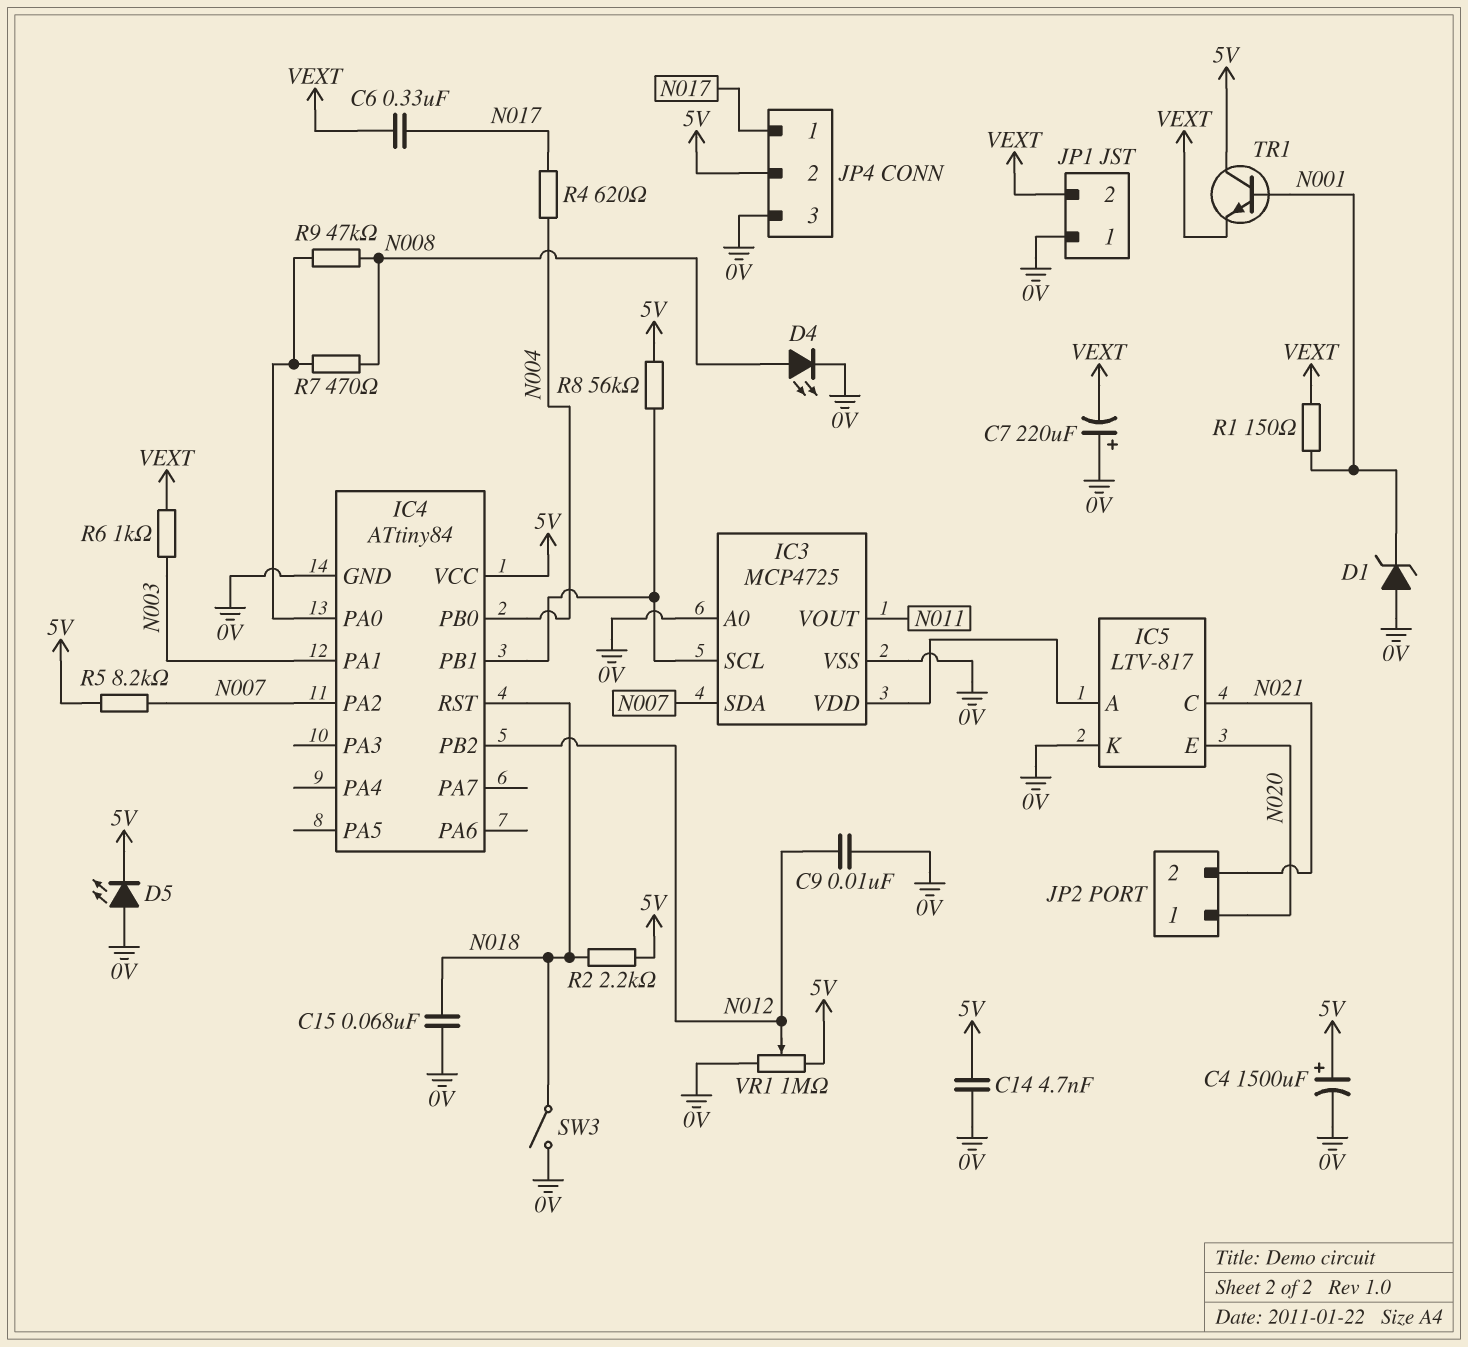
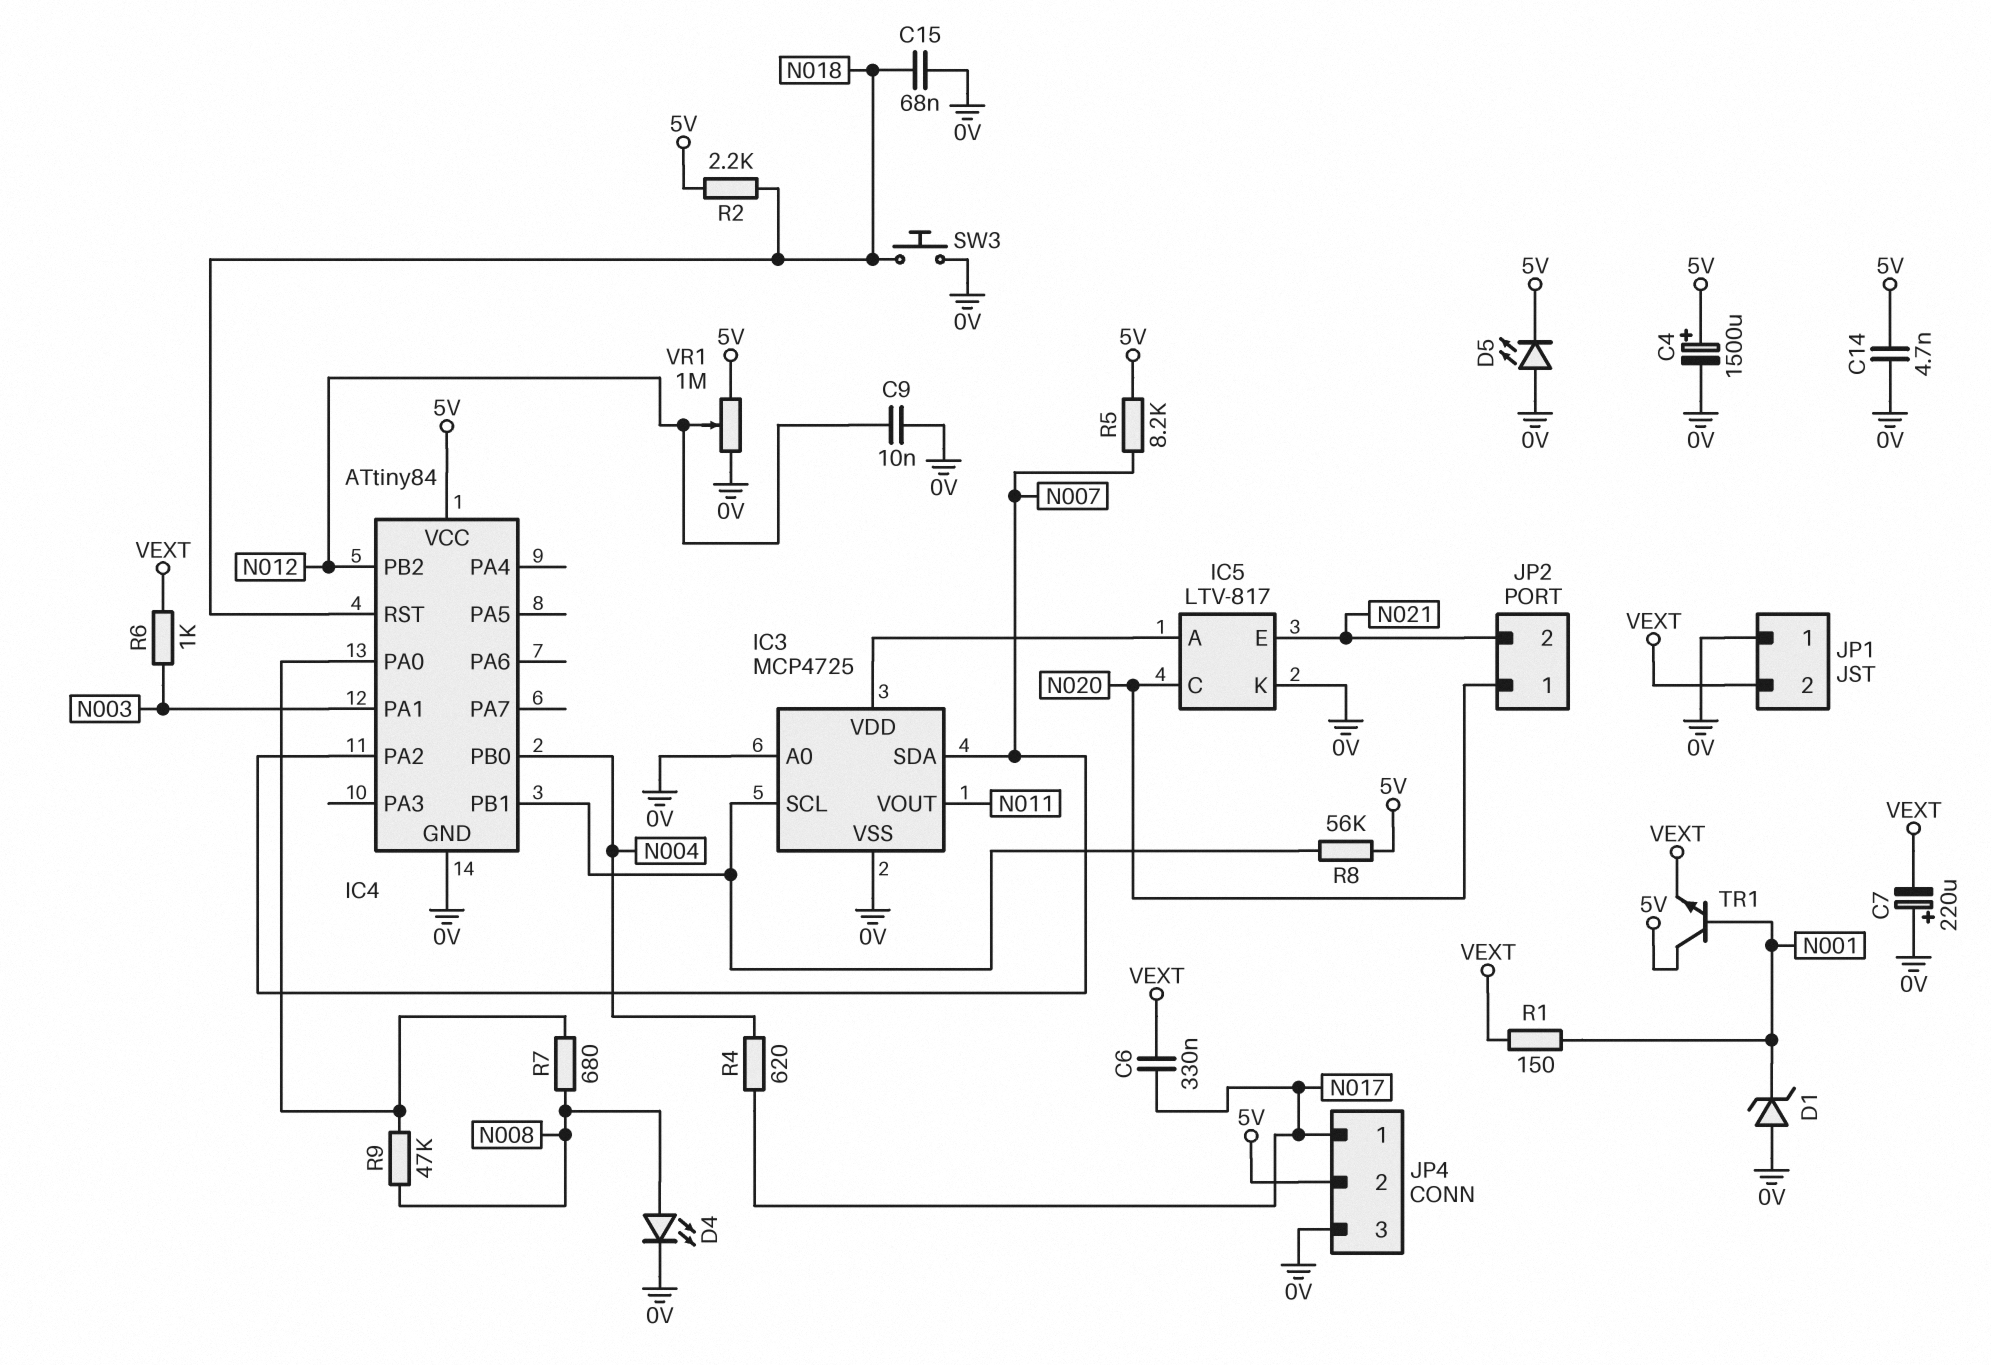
IC5 pin C: N021 -> N020
IC5 pin E: N020 -> N021
R7: 470 (IC4/PA0, N008) -> 680 (IC4/PA0, N008)
SW3: switch (0V, N018) -> button (0V, N018)

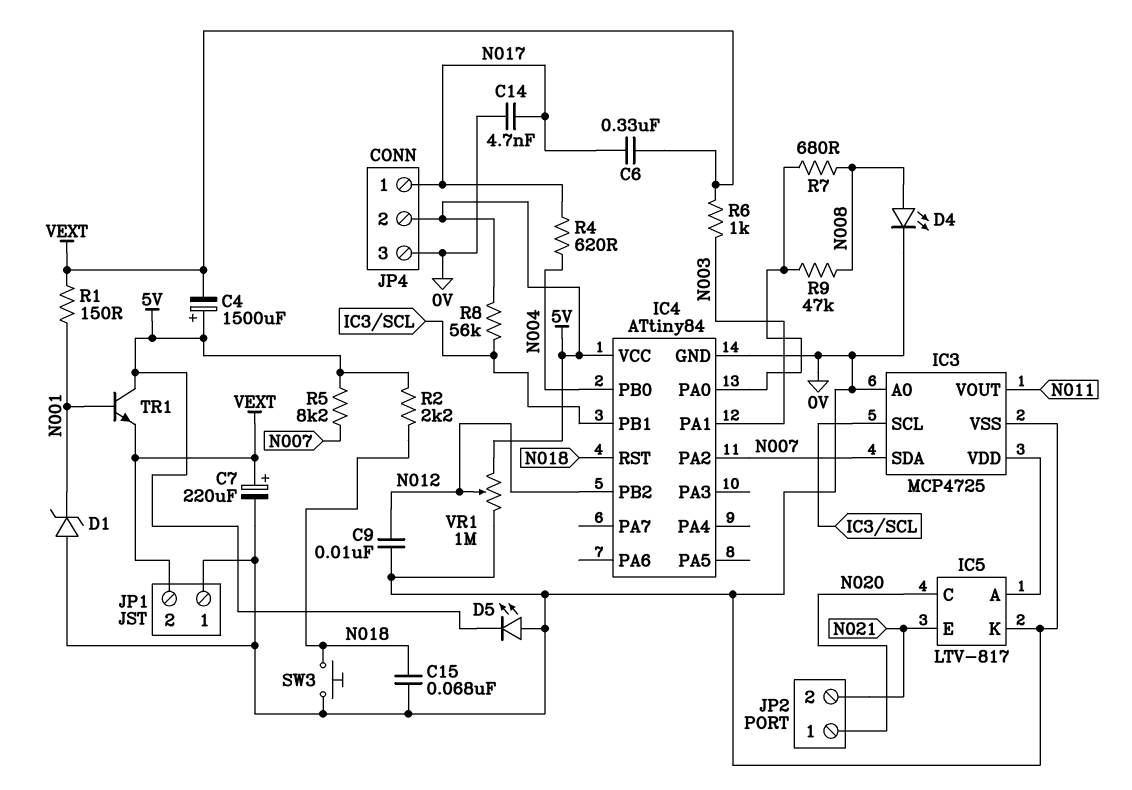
C4: 1500uF (plus 5V, minus 0V) -> 1500uF (plus 5V, minus VEXT)
C7: 220uF (plus 0V, minus VEXT) -> 220uF (plus VEXT, minus 0V)
C14: 4.7nF (0V, 5V) -> 4.7nF (0V, N017)

